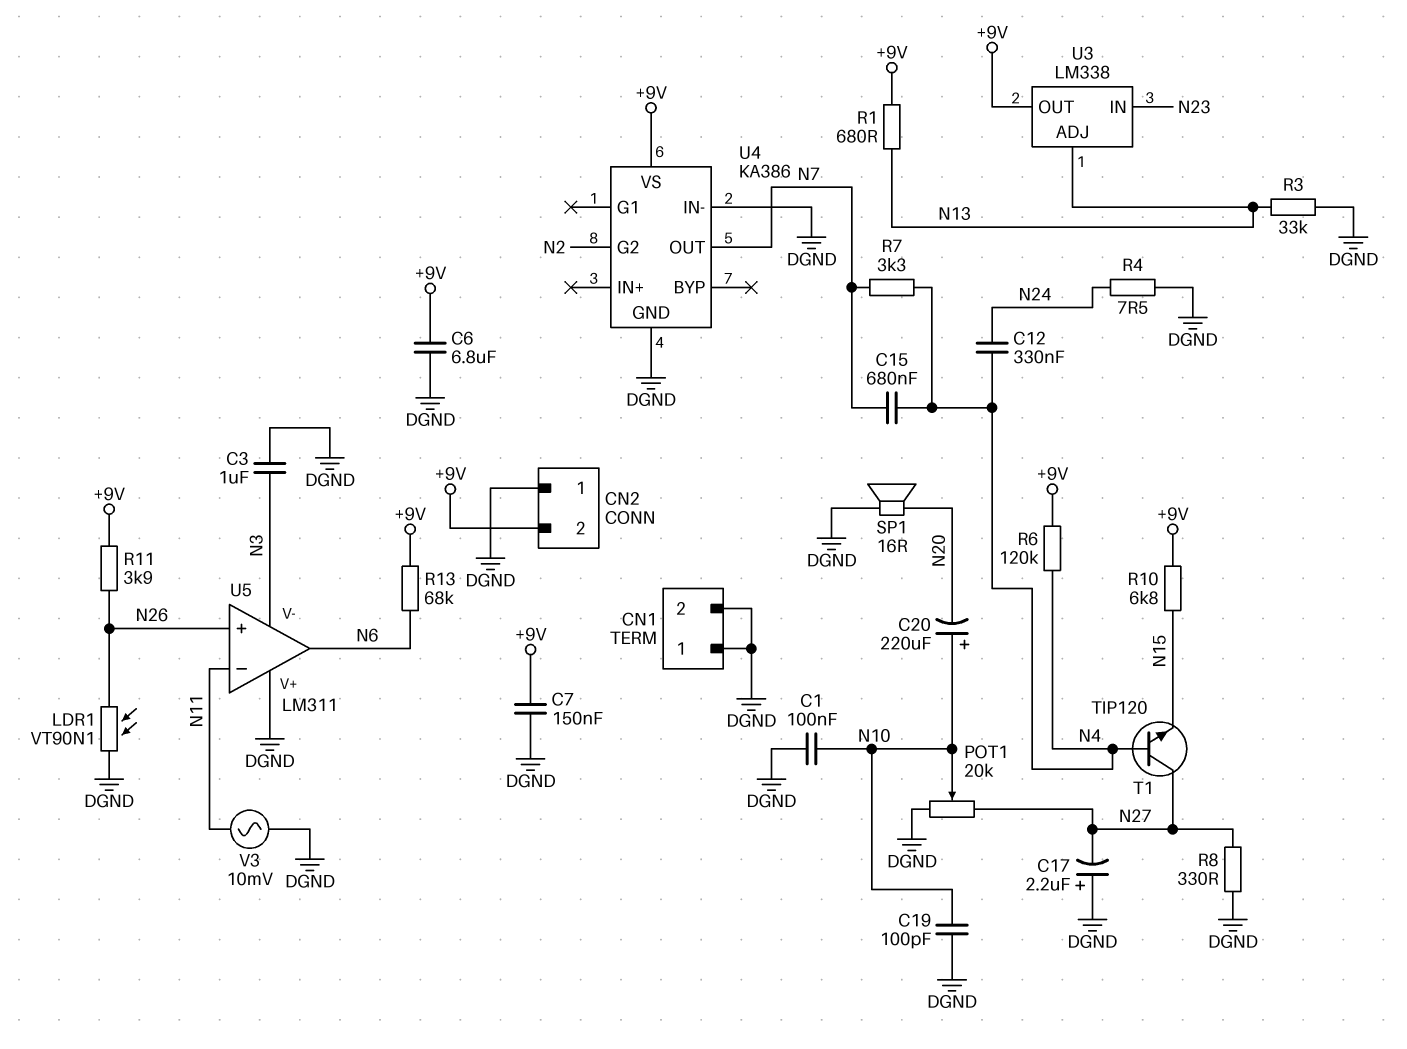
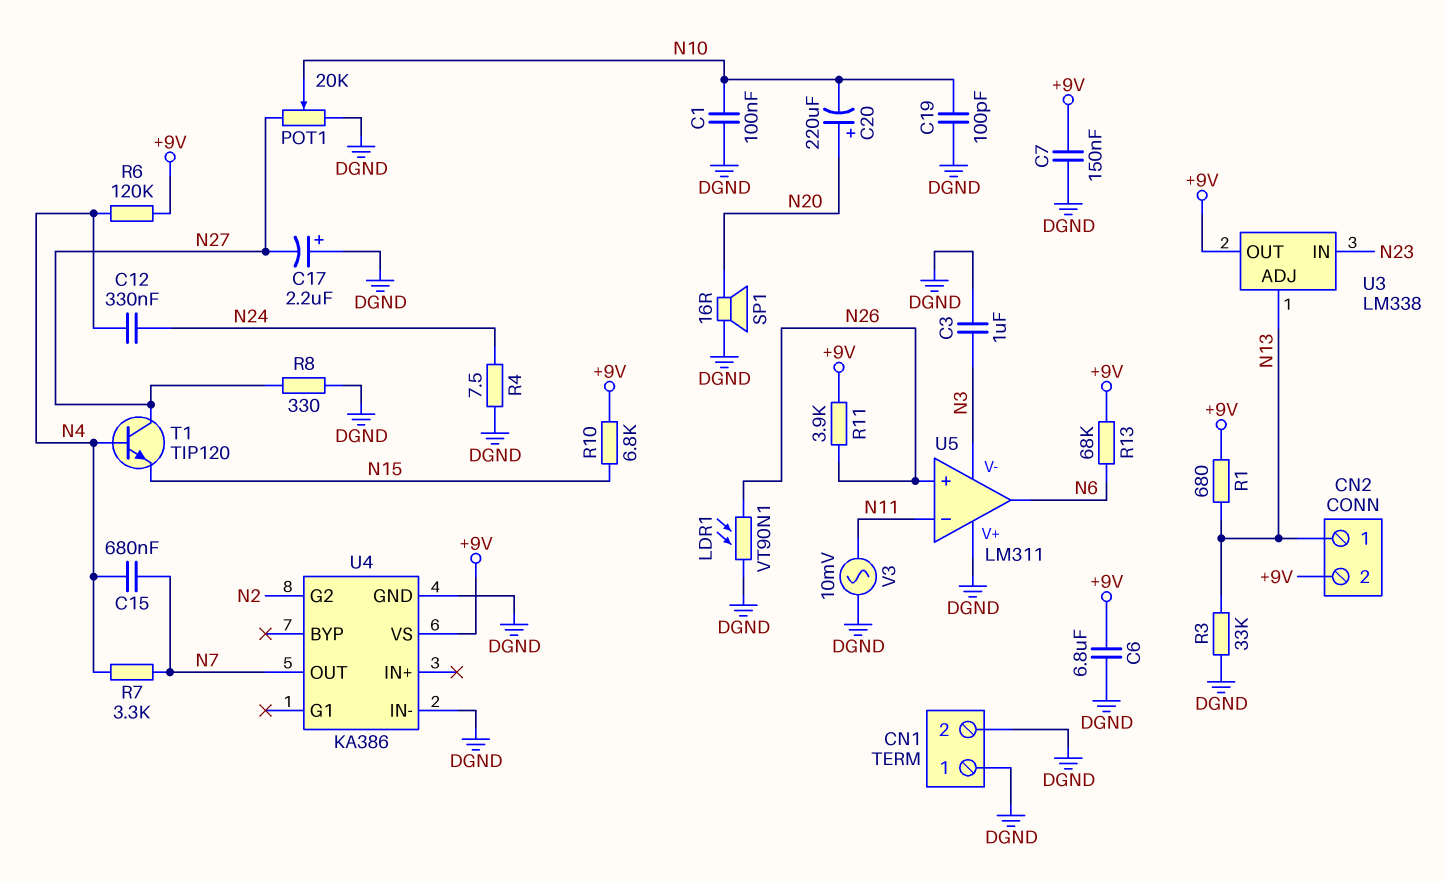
C20: 220uF (plus N10, minus N20) -> 220uF (plus N20, minus N10)
CN2 pin 1: DGND -> N13

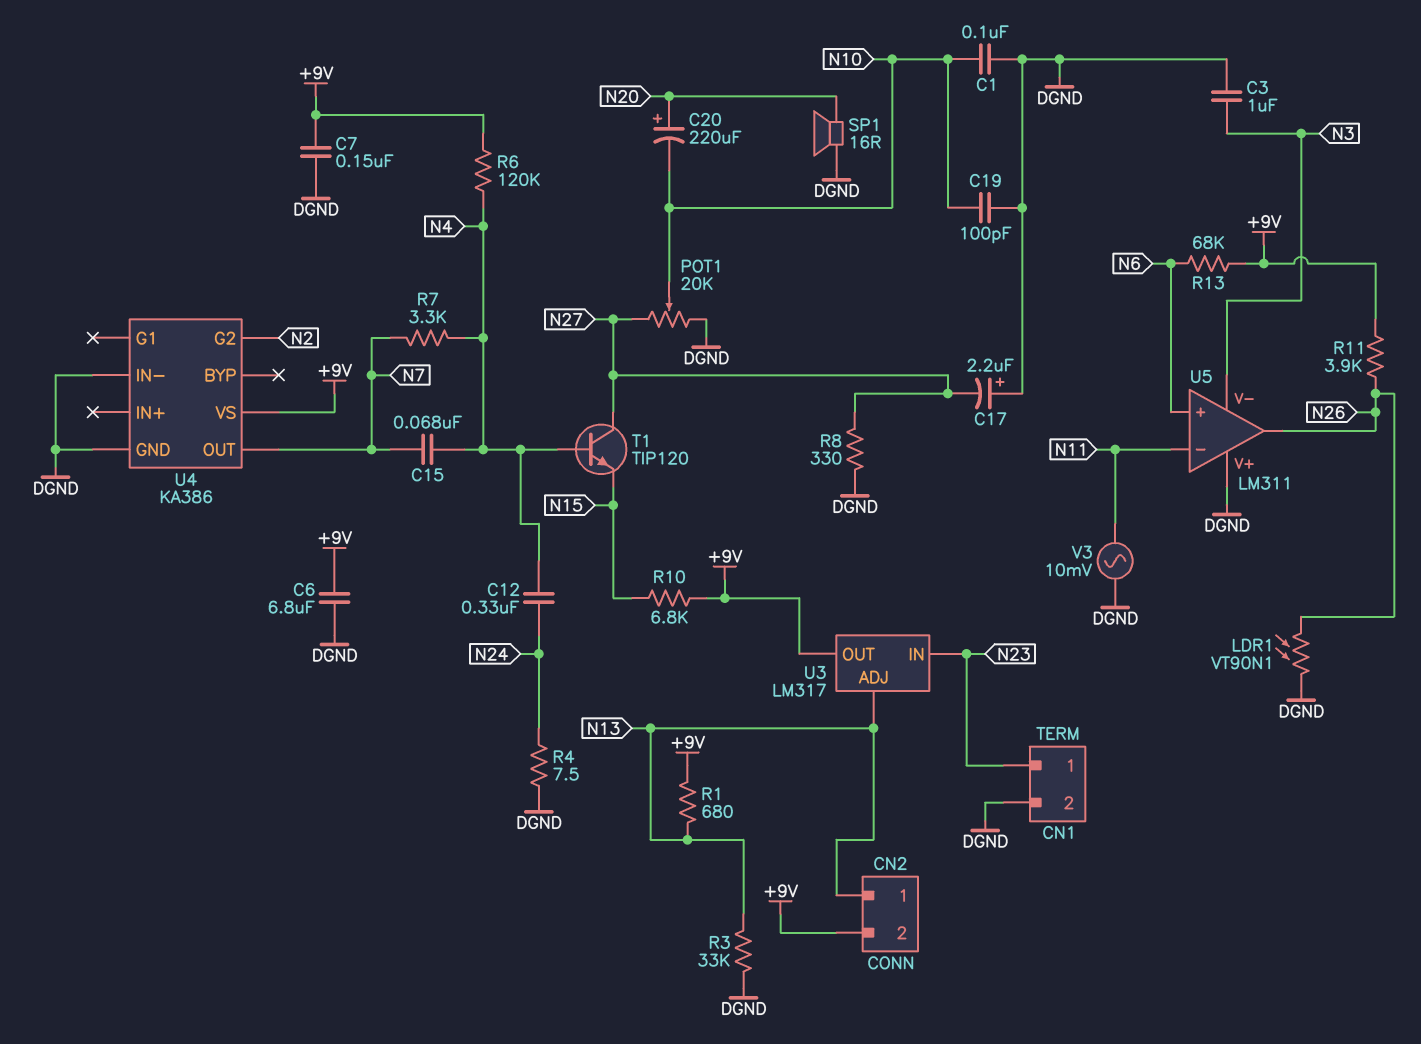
C15: 680nF (N4, N7) -> 68nF (N4, N7)
CN1 pin 1: DGND -> N23
U3: LM338 -> LM317
U5 pin in+: N26 -> N6
U5 pin out: N6 -> N26

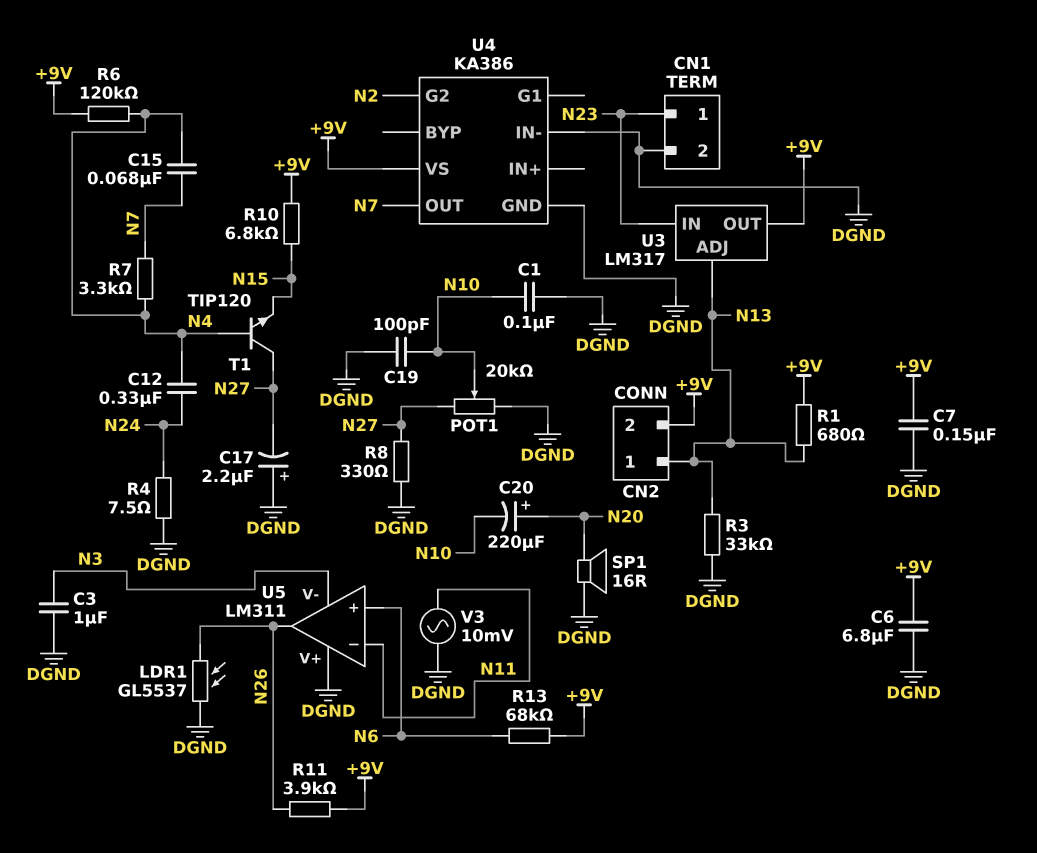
LDR1: VT90N1 (DGND, N26) -> GL5537 (DGND, N26)

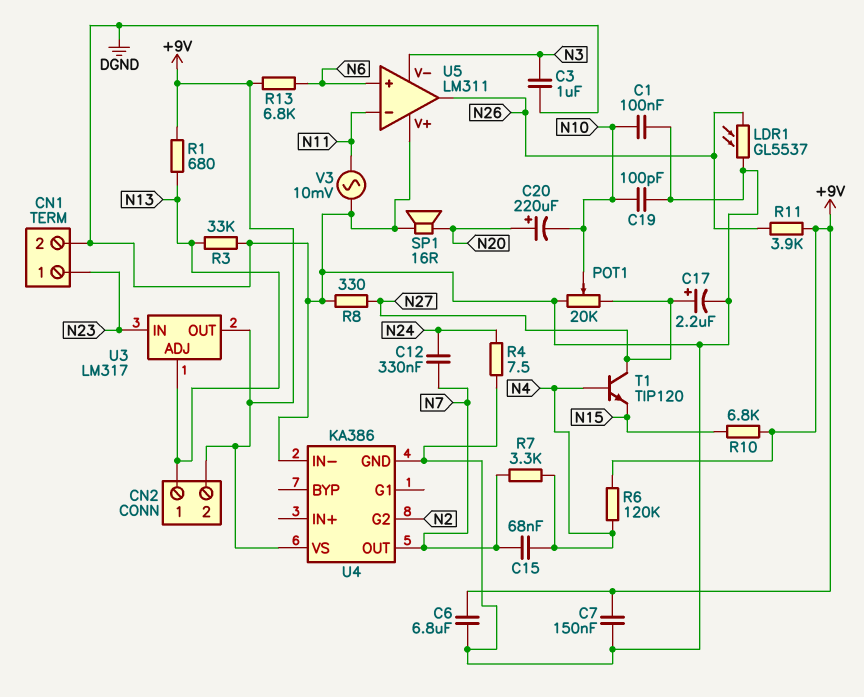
C12: 330nF (N4, N24) -> 330nF (N7, N24)
C17: 2.2uF (plus DGND, minus N27) -> 2.2uF (plus N27, minus DGND)
R13: 68k (+9V, N6) -> 6.8k (+9V, N6)

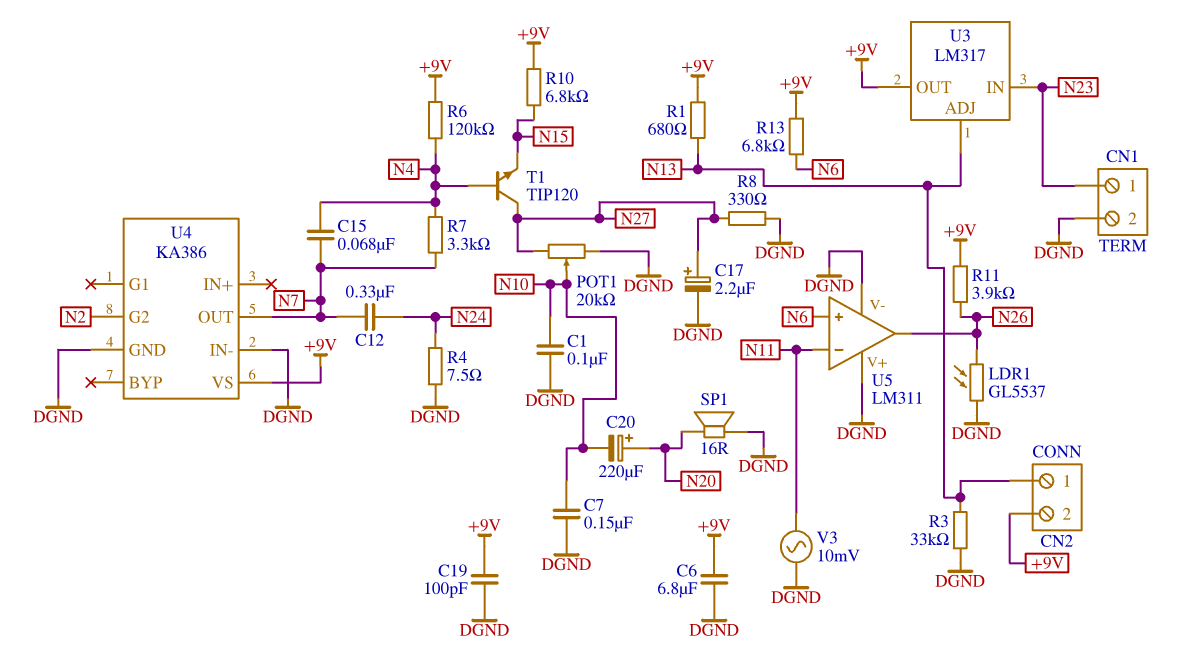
C3: 1uF (DGND, N3) -> none
C7: 150nF (+9V, DGND) -> 150nF (DGND, N10)
C19: 100pF (DGND, N10) -> 100pF (+9V, DGND)
U5 pin V-: N3 -> DGND

